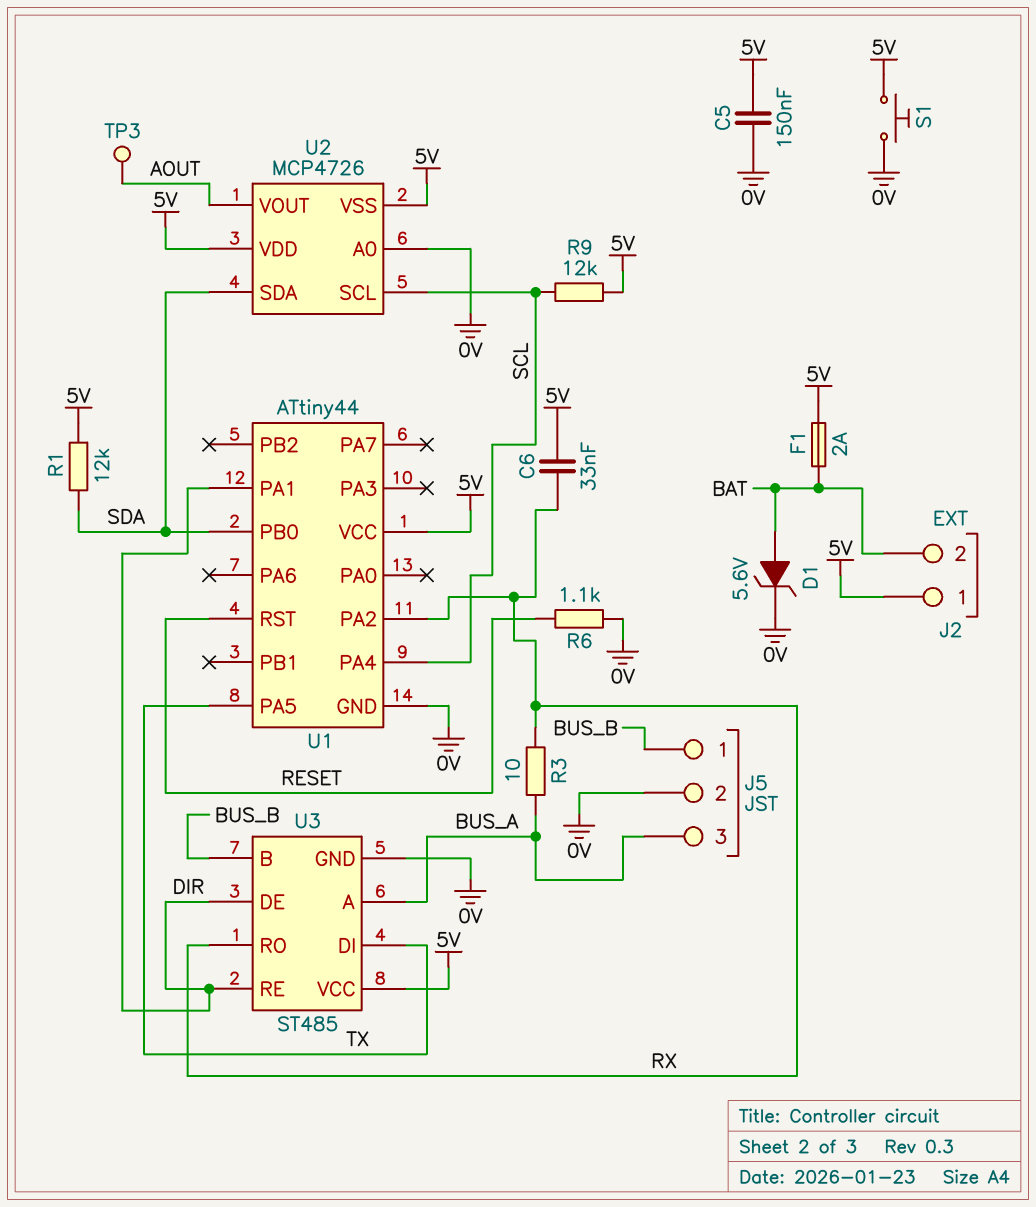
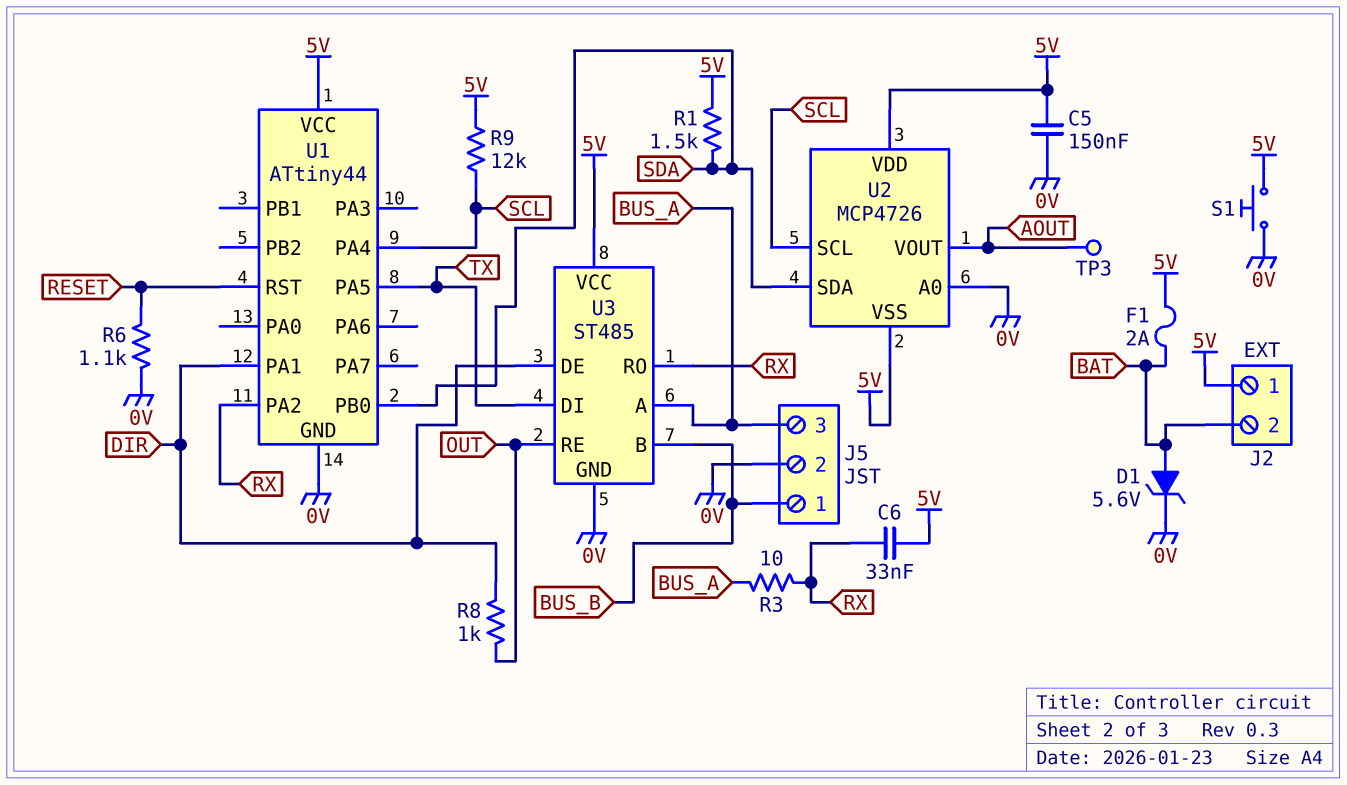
R1: 12k (5V, SDA) -> 1.5k (5V, SDA)
R8: none -> 1k (DIR, OUT)
U3 pin RE: DIR -> OUT

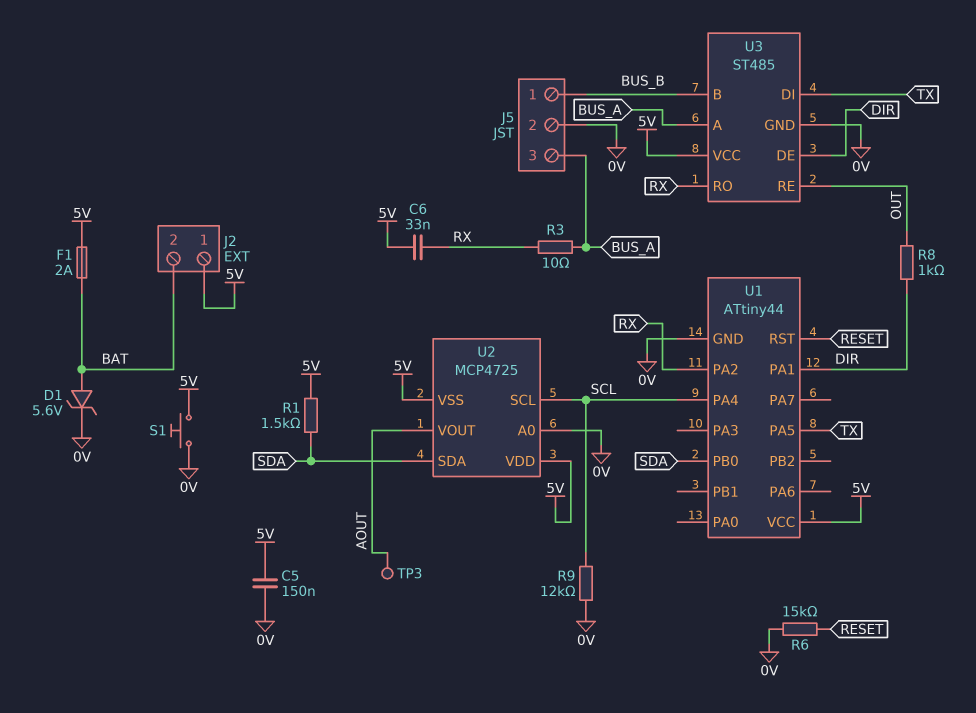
R6: 1.1k (0V, RESET) -> 15k (0V, RESET)
R9: 12k (5V, SCL) -> 12k (0V, SCL)
U2: MCP4726 -> MCP4725

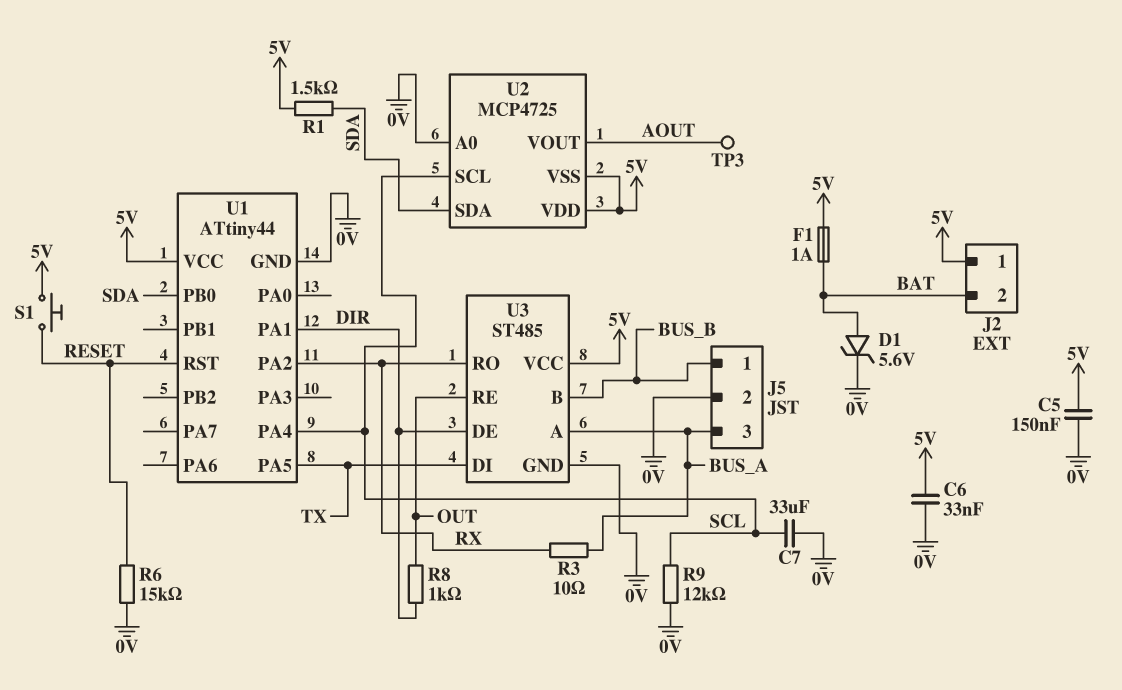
C6: 33nF (5V, RX) -> 33nF (0V, 5V)
C7: none -> 33uF (0V, SCL)
F1: 2A (5V, BAT) -> 1A (5V, BAT)
S1: button (0V, 5V) -> button (5V, RESET)

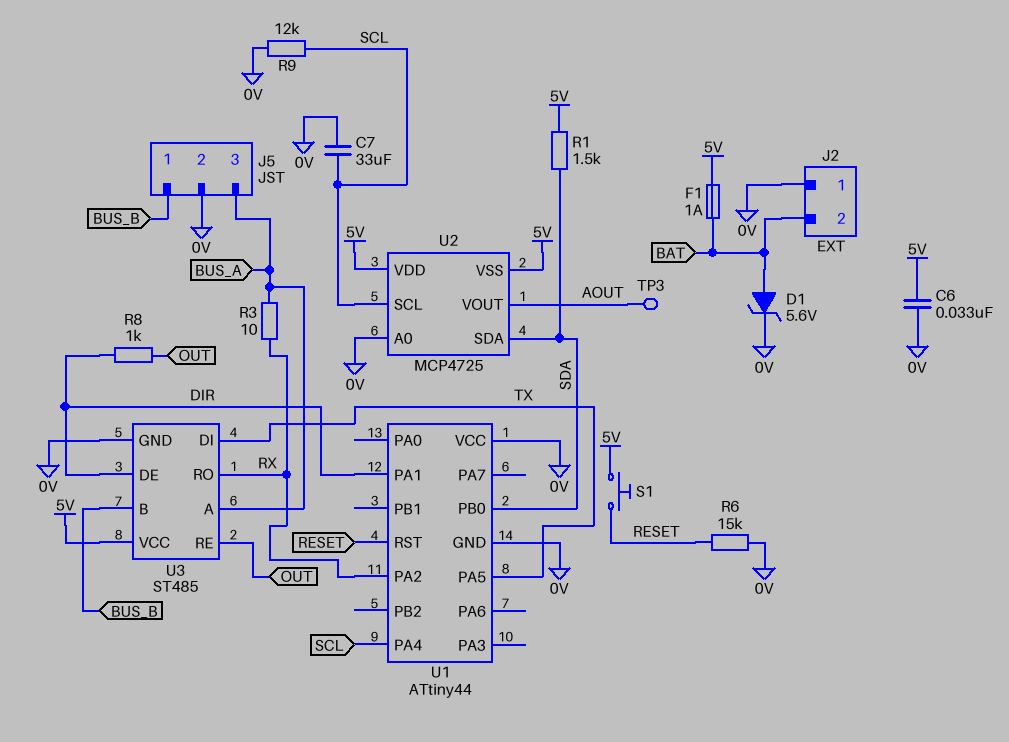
C5: 150nF (0V, 5V) -> none
J2 pin 1: 5V -> 0V
U1 pin VCC: 5V -> 0V

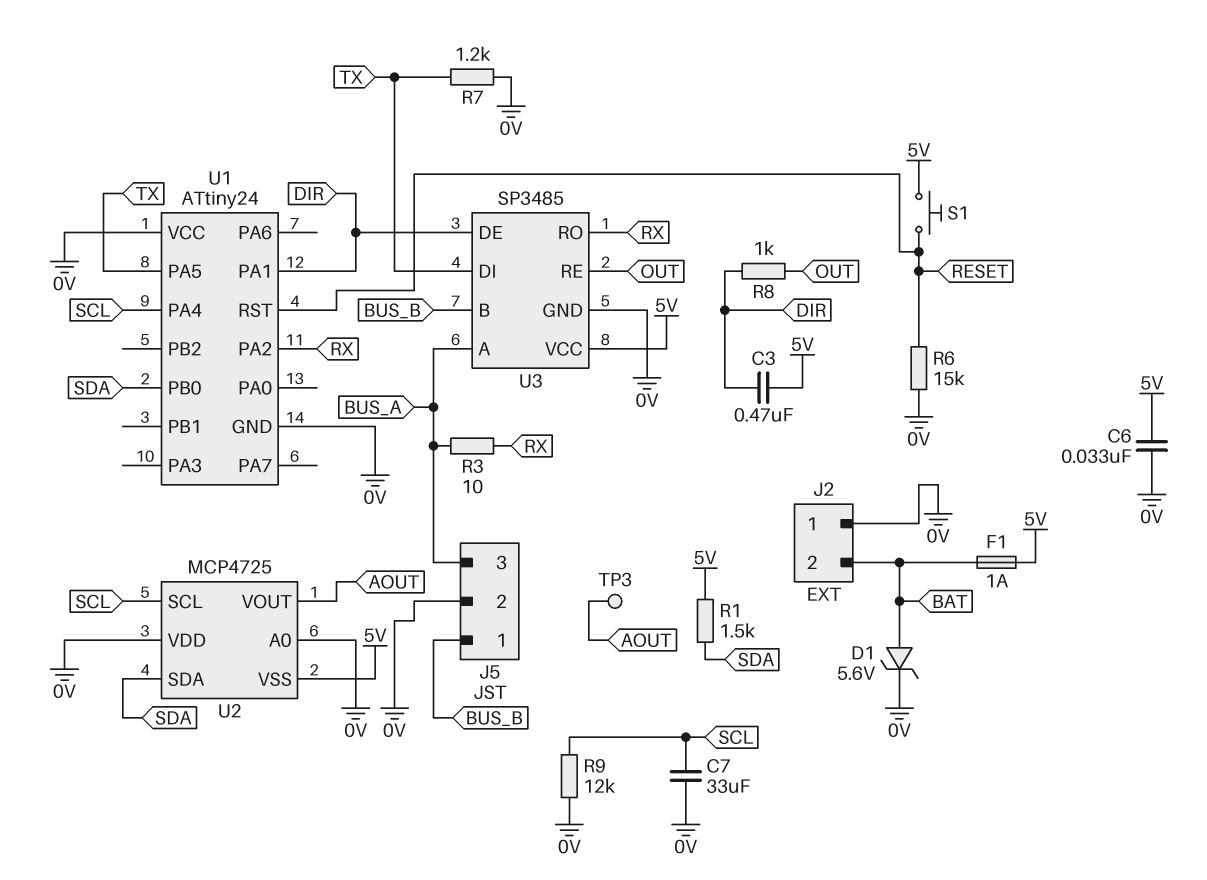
C3: none -> 470nF (5V, DIR)
R7: none -> 1.2k (0V, TX)
U1: ATtiny44 -> ATtiny24
U2 pin VDD: 5V -> 0V
U3: ST485 -> SP3485

